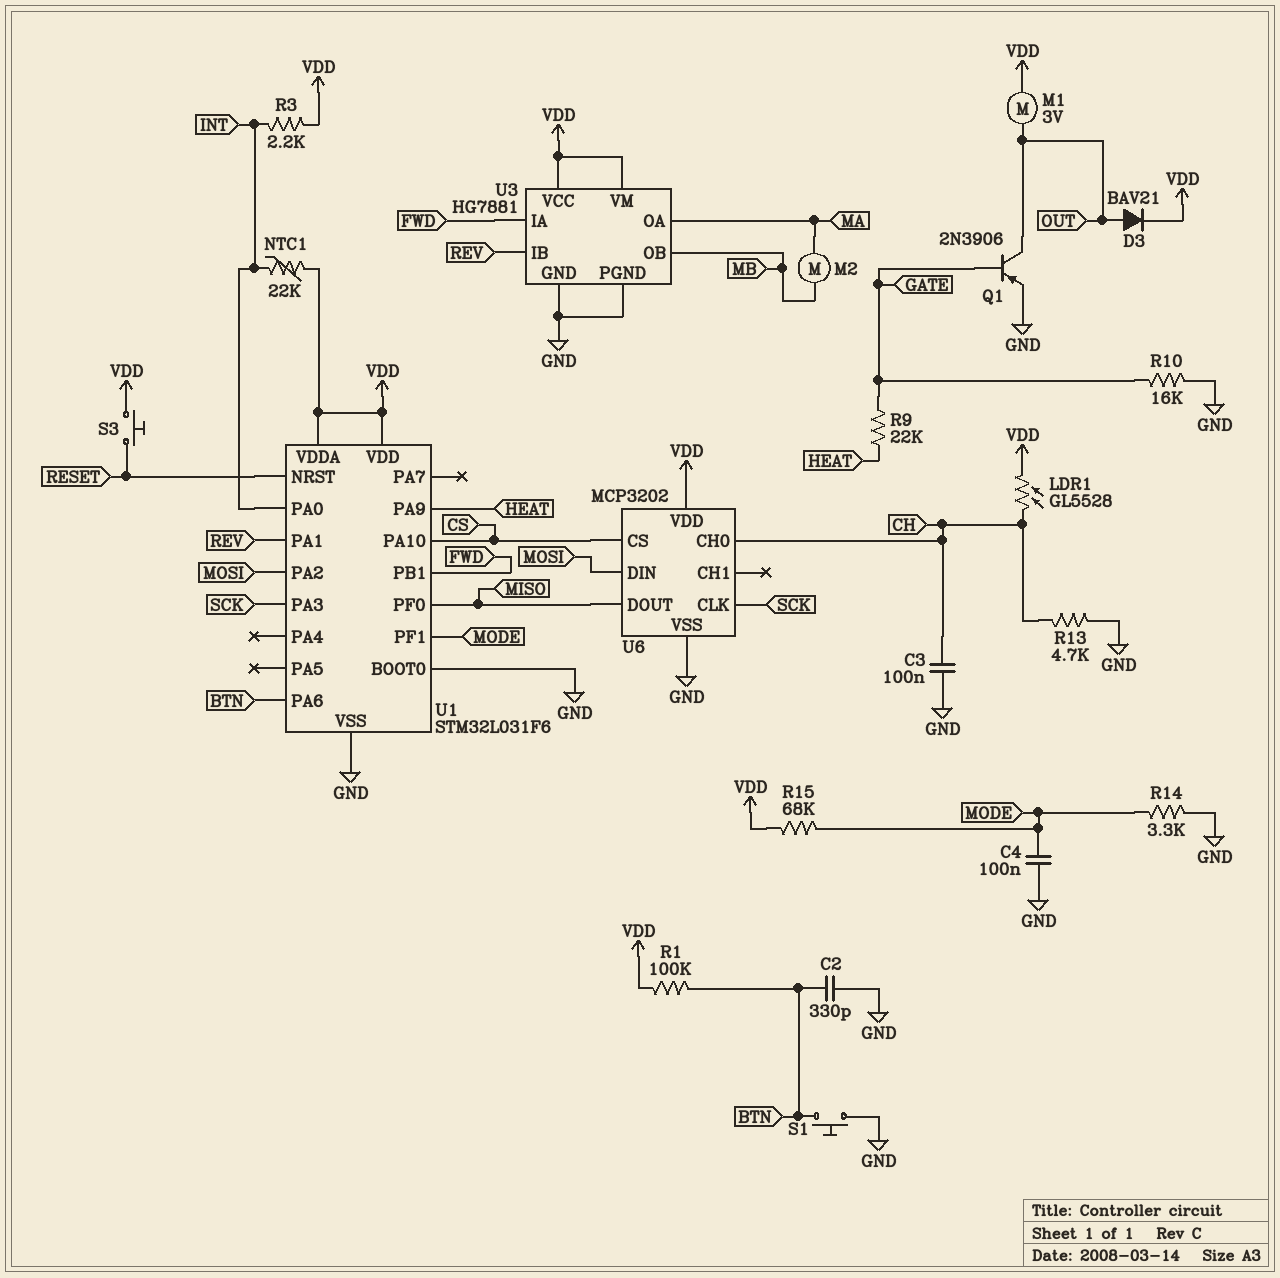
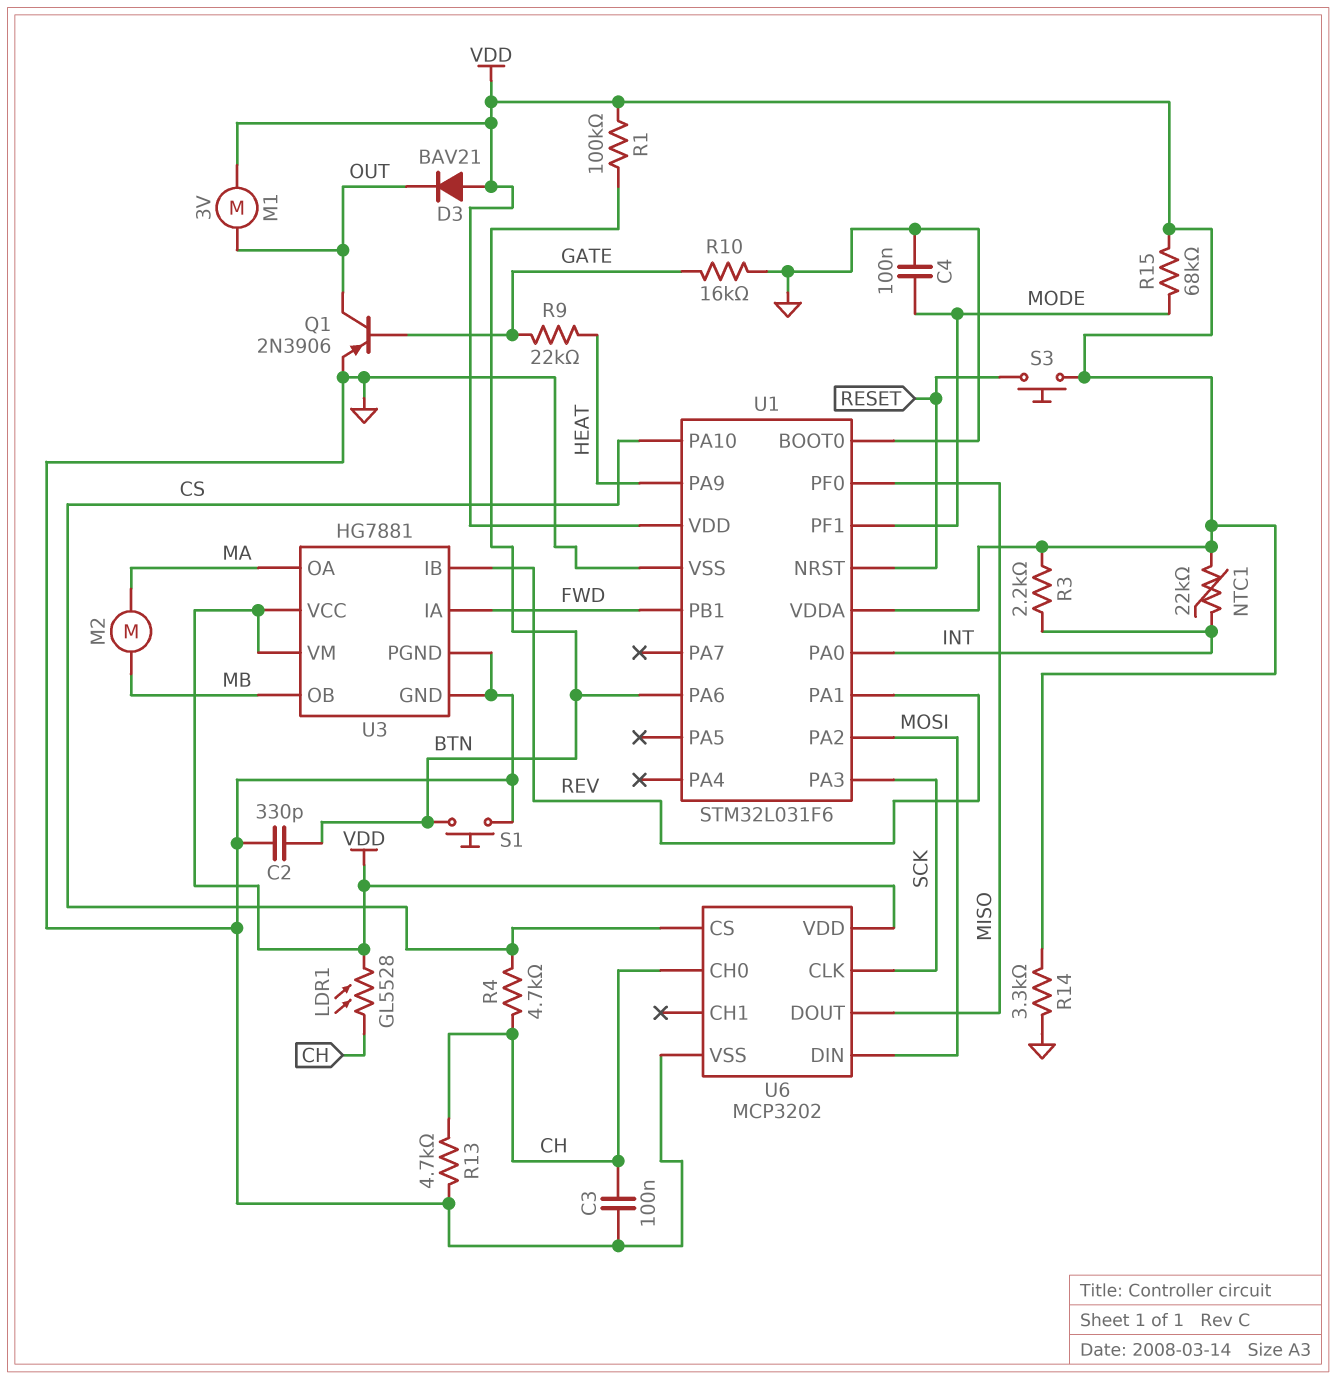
D3: diode BAV21 (A OUT, K VDD) -> diode BAV21 (A VDD, K OUT)
R4: none -> 4.7k (CH, CS)
R14: 3.3k (GND, MODE) -> 3.3k (GND, VDD)

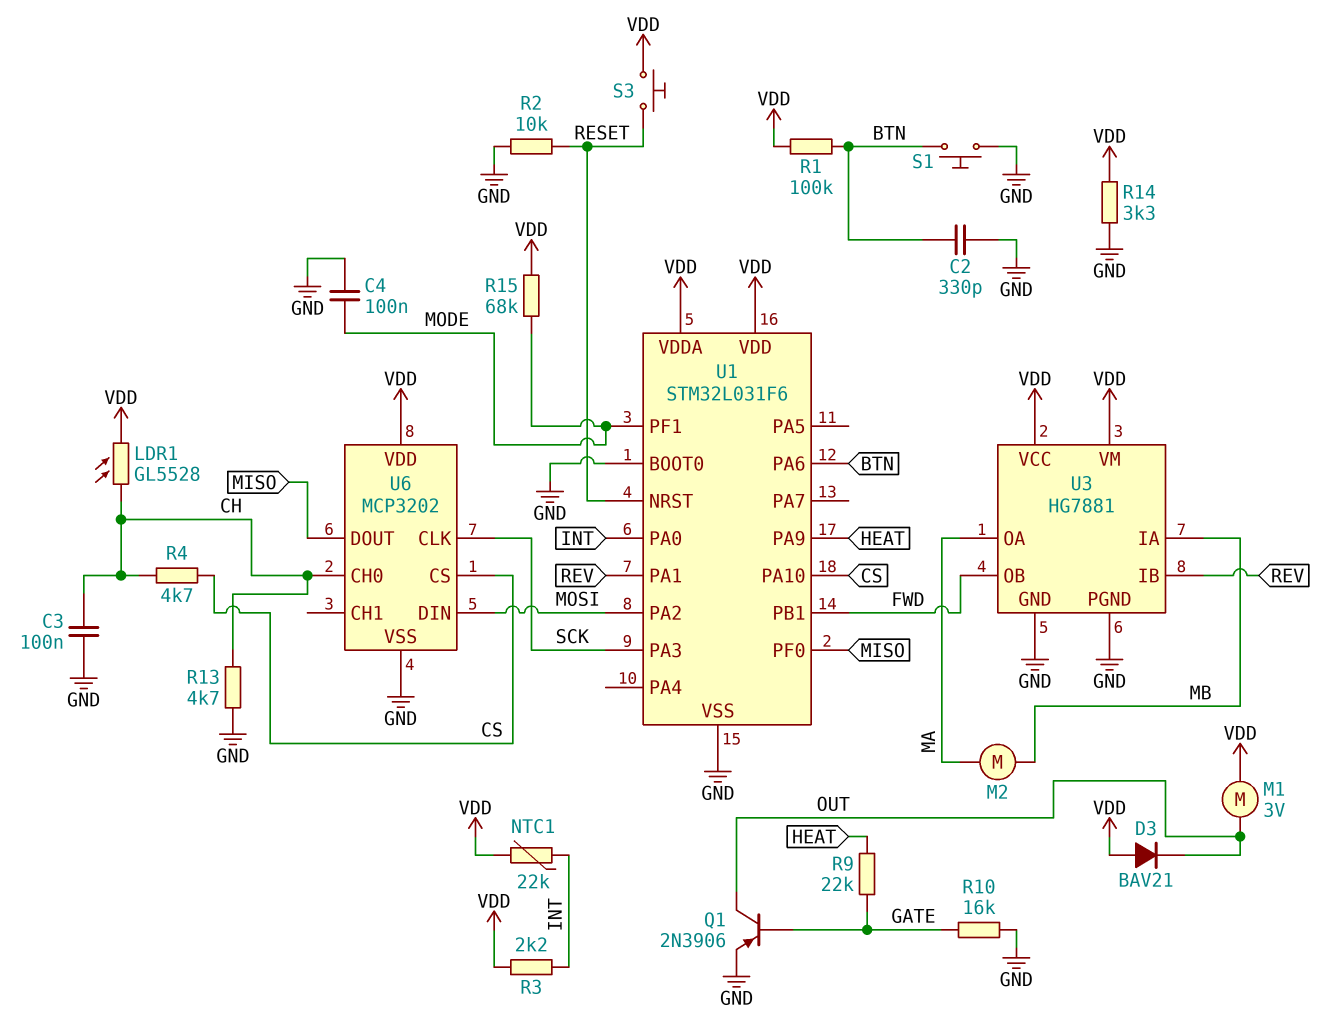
R2: none -> 10k (GND, RESET)
U3 pin IA: FWD -> MB
U3 pin OB: MB -> FWD

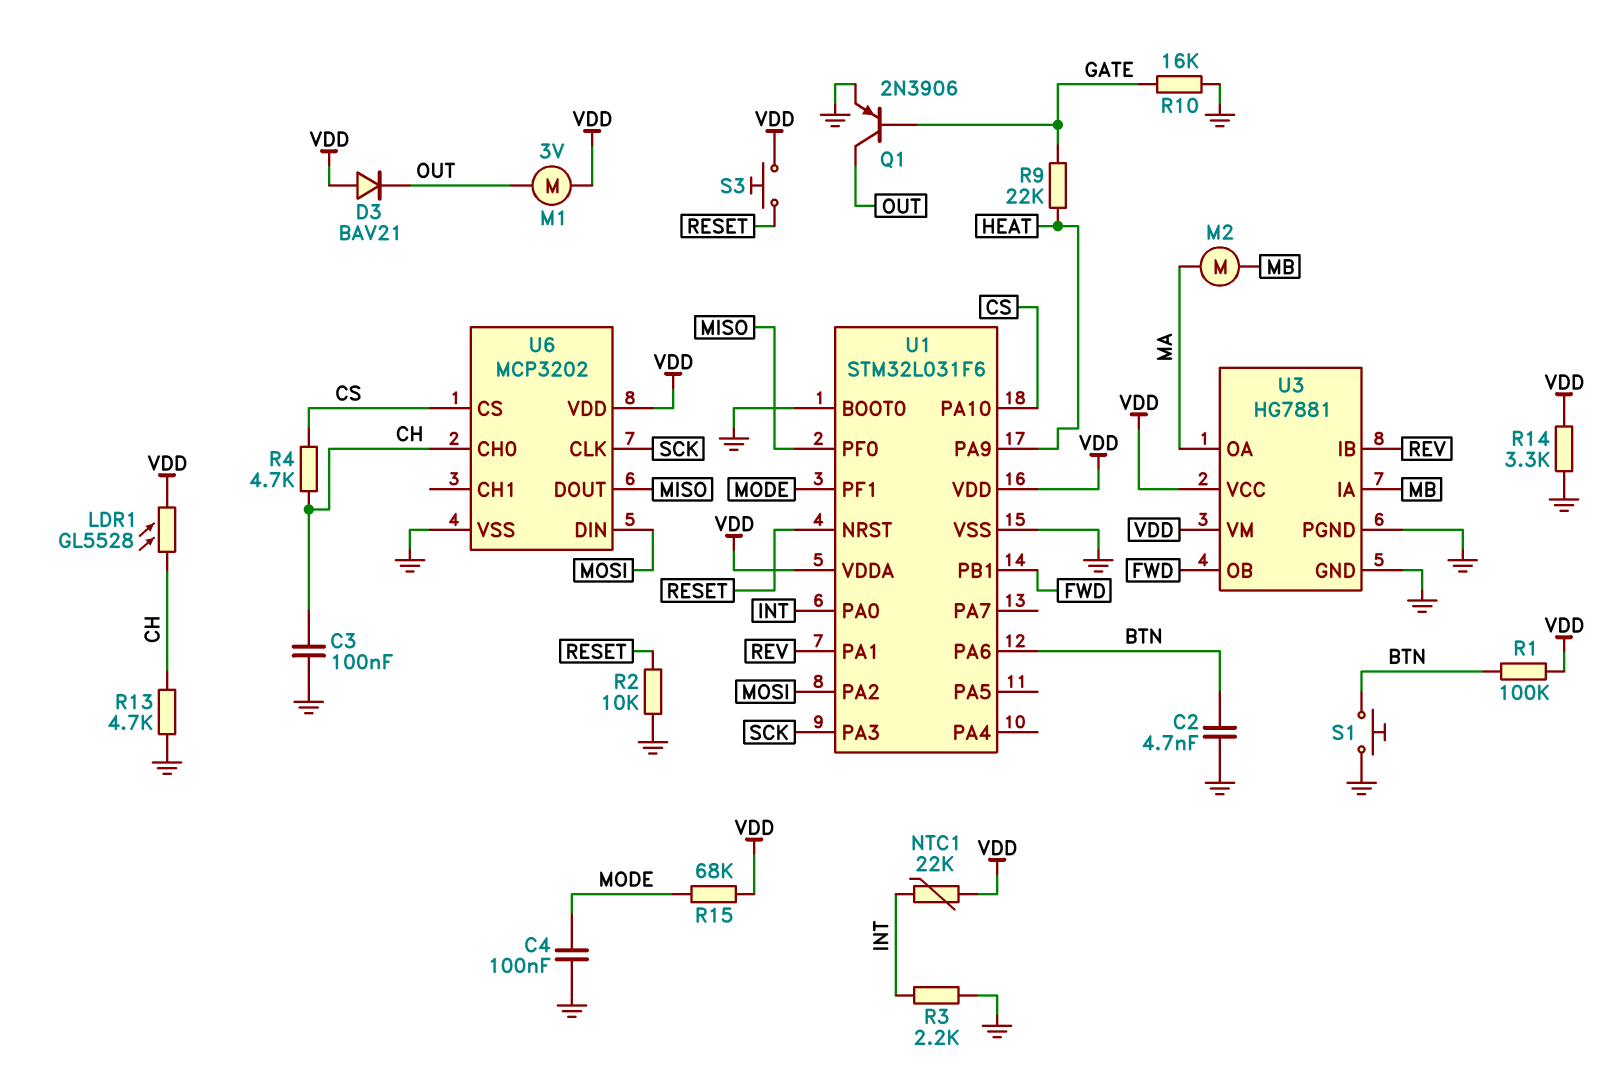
C2: 330pF (BTN, GND) -> 4.7nF (BTN, GND)
R3: 2.2k (INT, VDD) -> 2.2k (GND, INT)

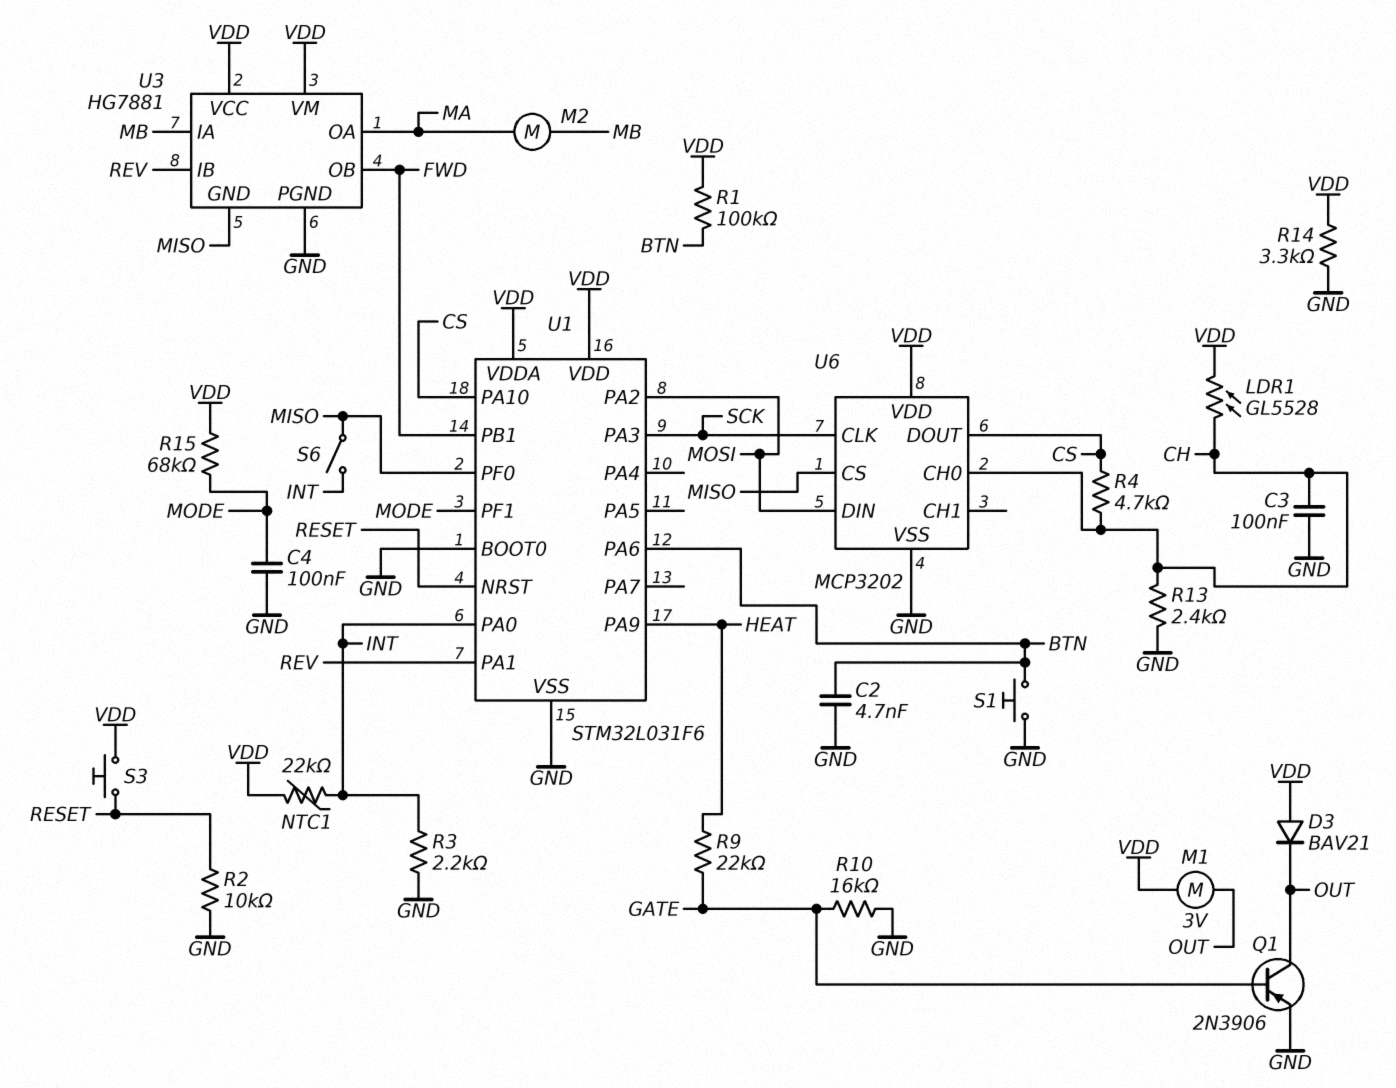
R13: 4.7k (CH, GND) -> 2.4k (CH, GND)
S6: none -> switch (INT, MISO)
U3 pin GND: GND -> MISO
U6 pin CS: CS -> MISO
U6 pin DOUT: MISO -> CS

